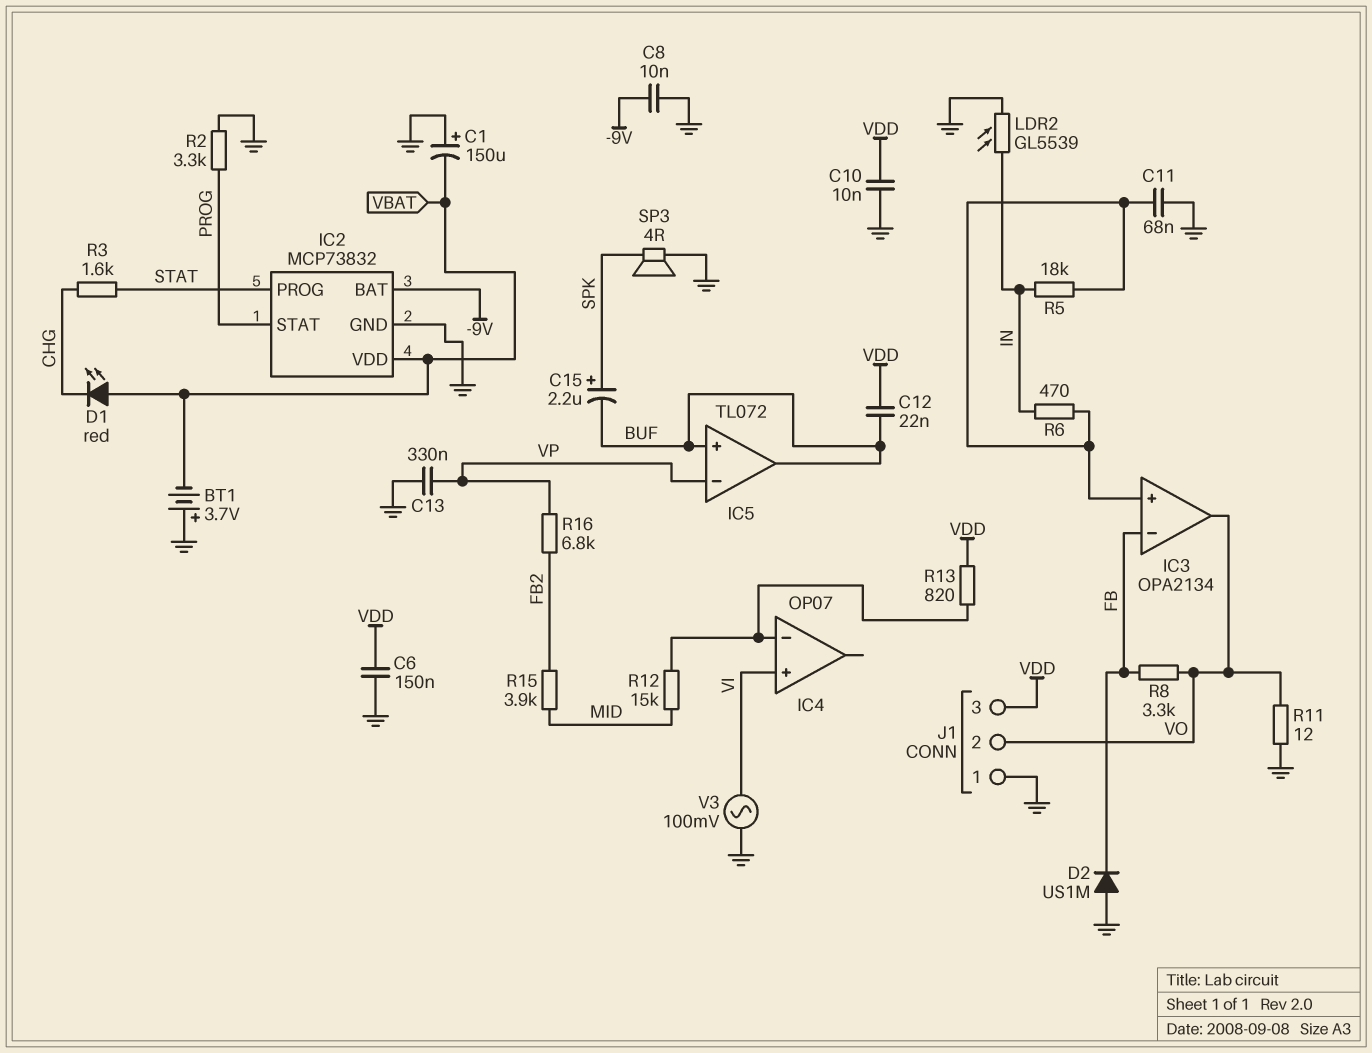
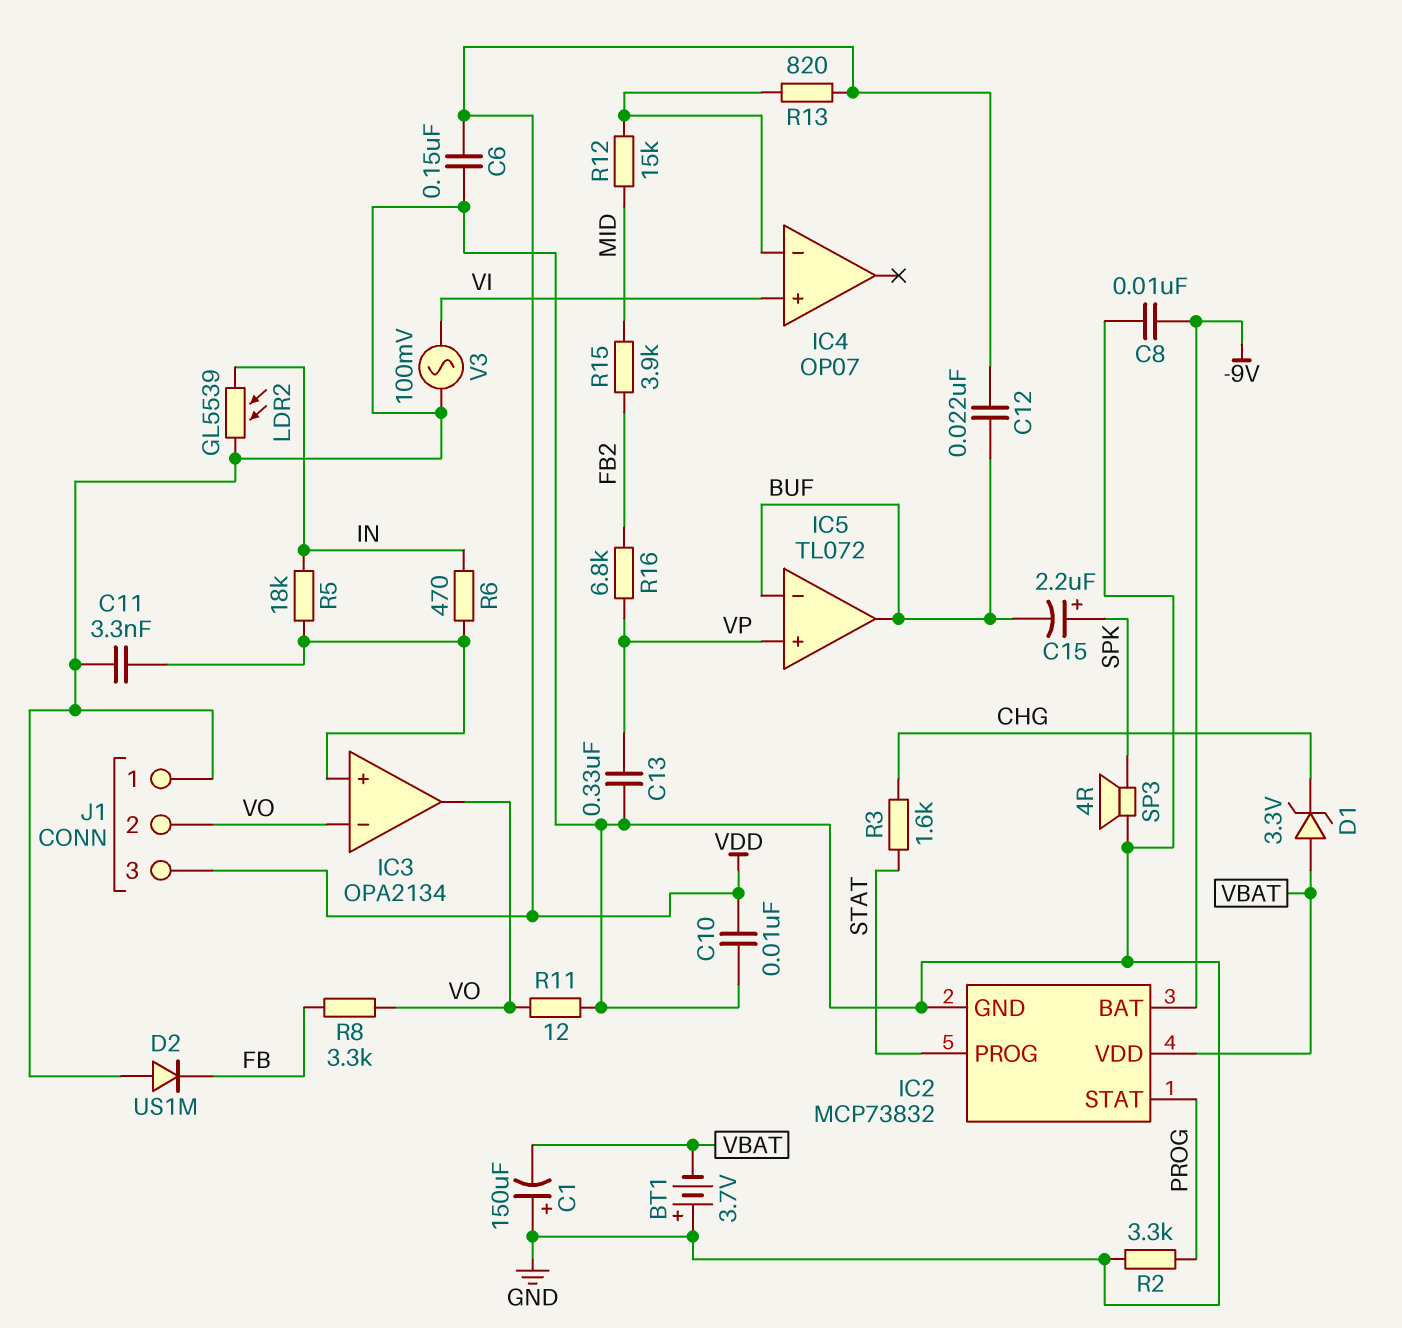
C11: 68nF (GND, IC3/in+) -> 3.3nF (GND, IC3/in+)
D1: LED red (A VBAT, K CHG) -> zener 3.3V (A VBAT, K CHG)
IC3 pin in-: FB -> VO
IC5 pin in+: BUF -> VP
IC5 pin in-: VP -> BUF

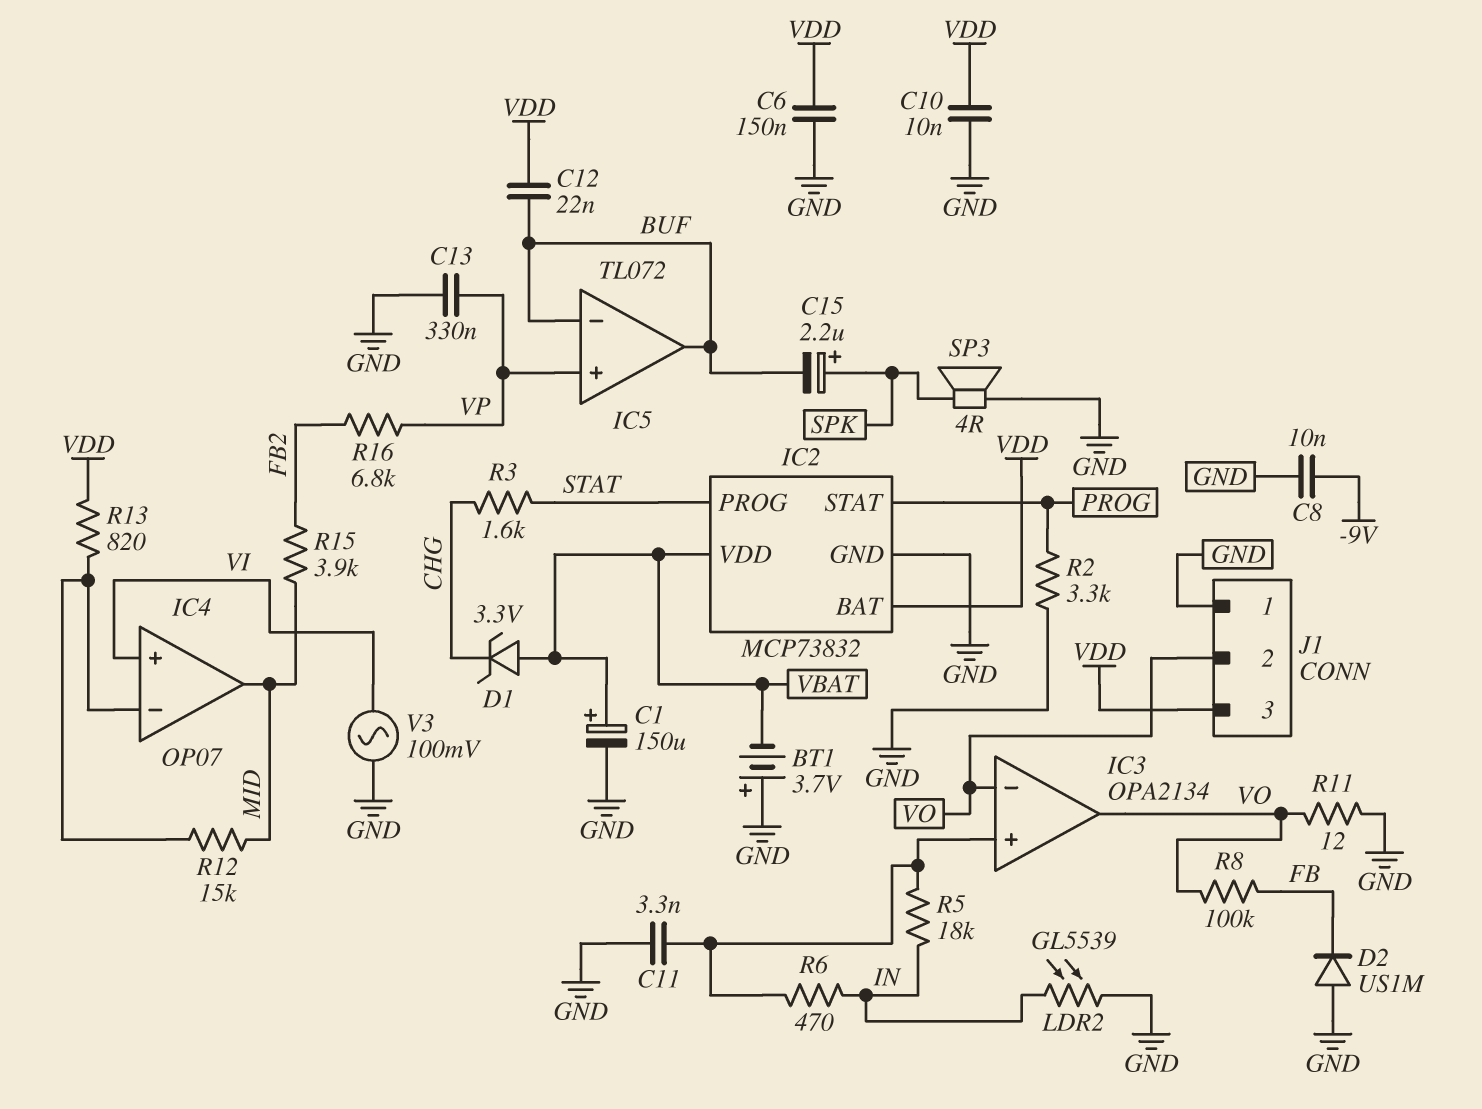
C1: 150uF (plus GND, minus VBAT) -> 150uF (plus VBAT, minus GND)
IC2 pin BAT: -9V -> VDD
IC4 pin out: none -> MID
R8: 3.3k (FB, VO) -> 100k (FB, VO)

